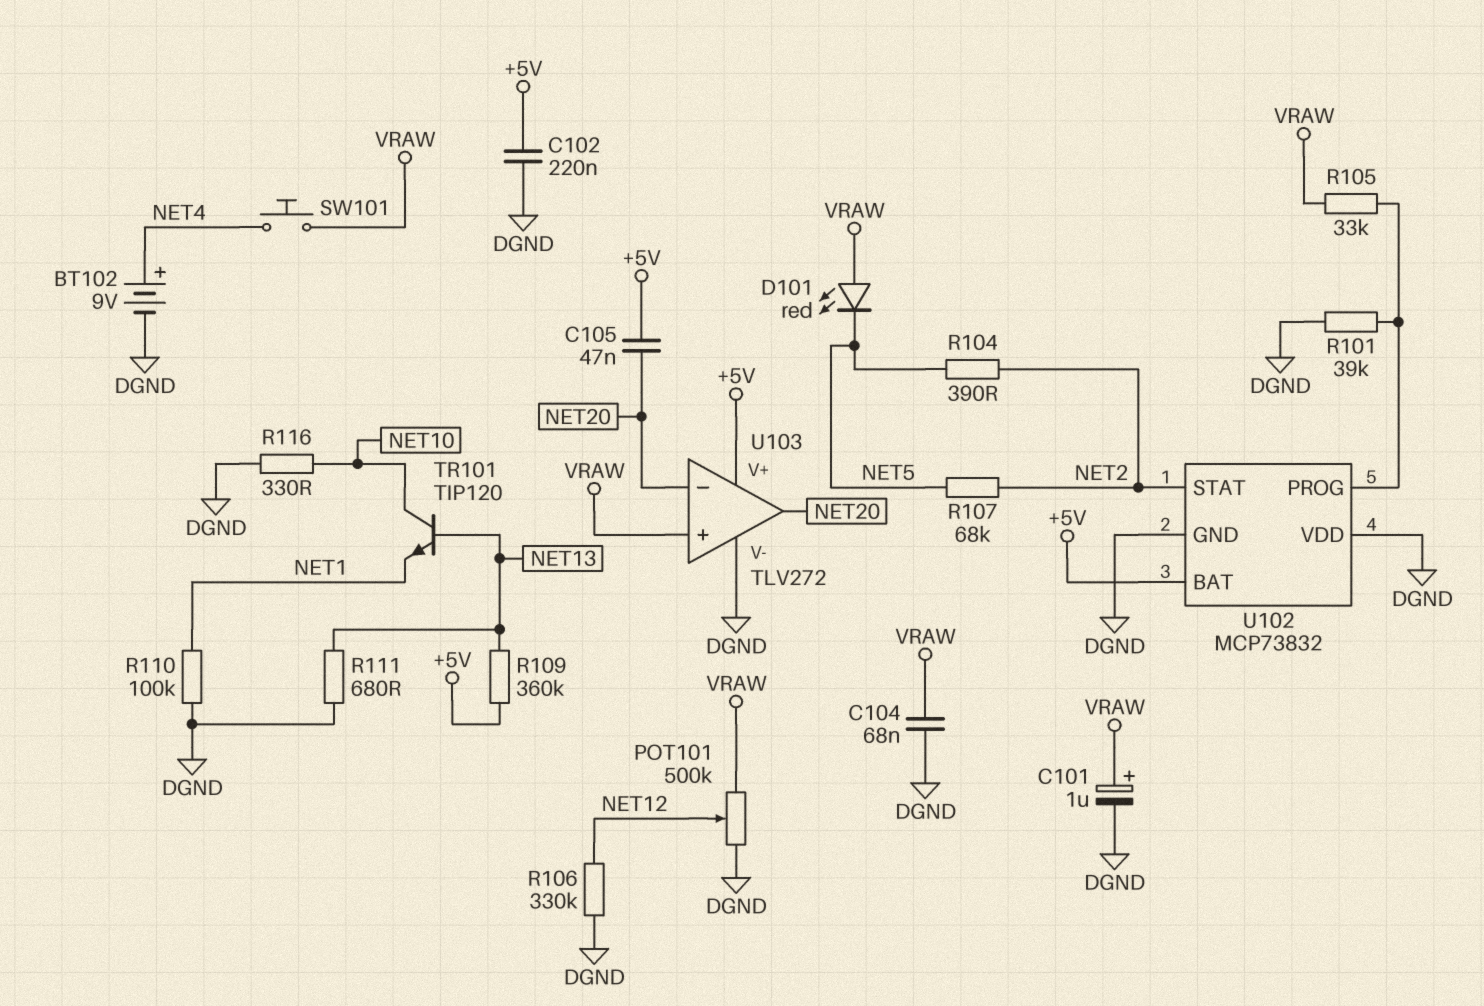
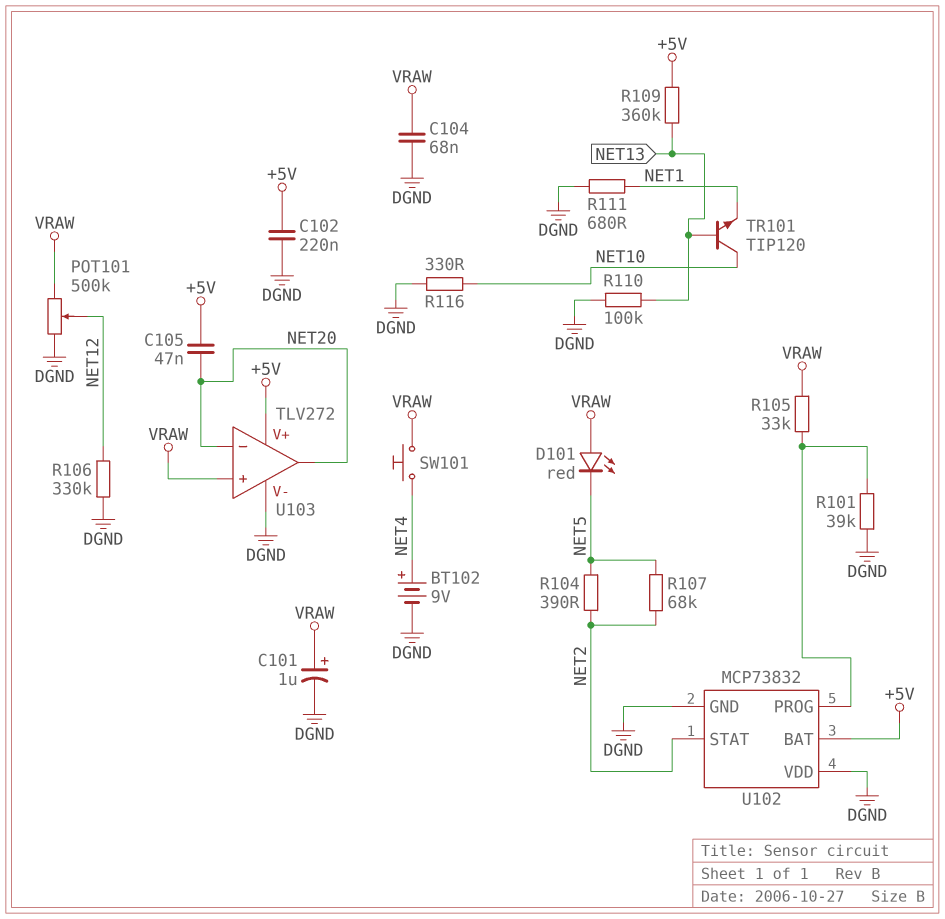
R110: 100k (DGND, NET1) -> 100k (DGND, NET13)
R111: 680 (DGND, NET13) -> 680 (DGND, NET1)

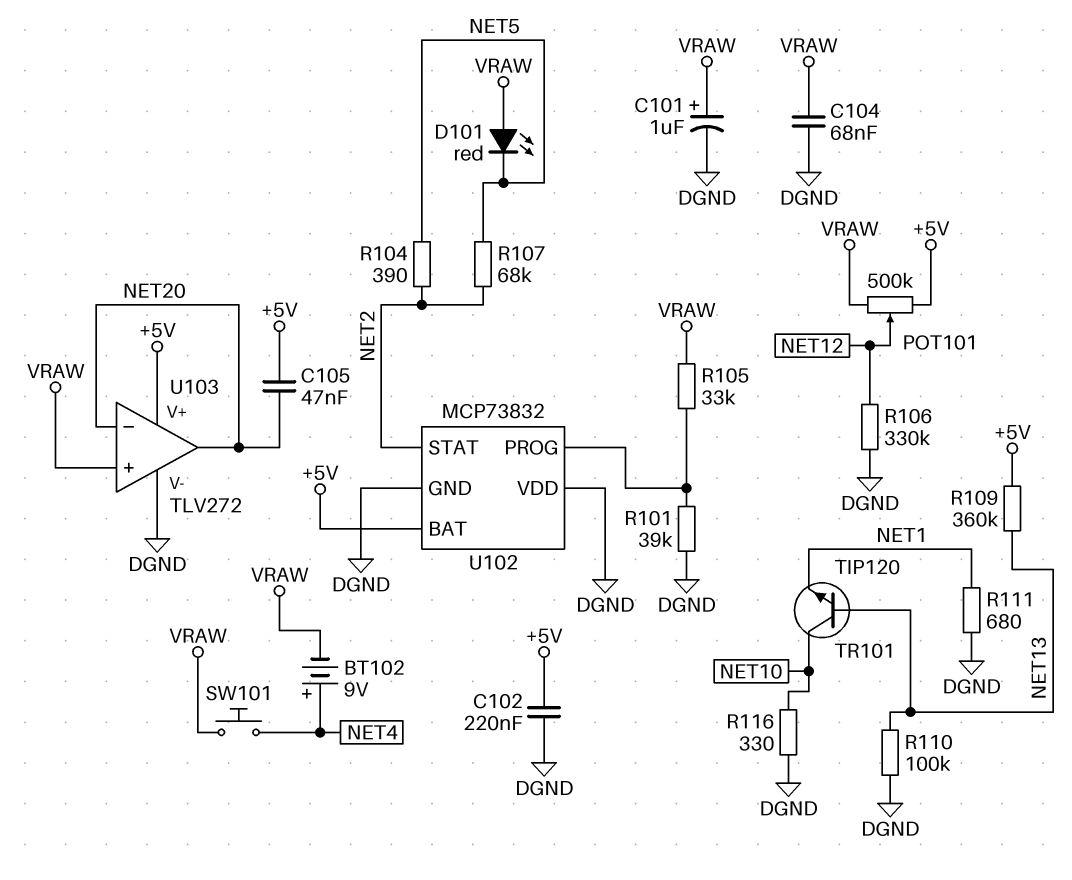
BT102: 9V (plus NET4, minus DGND) -> 9V (plus NET4, minus VRAW)
POT101: 500k (DGND, VRAW, wiper NET12) -> 500k (+5V, VRAW, wiper NET12)

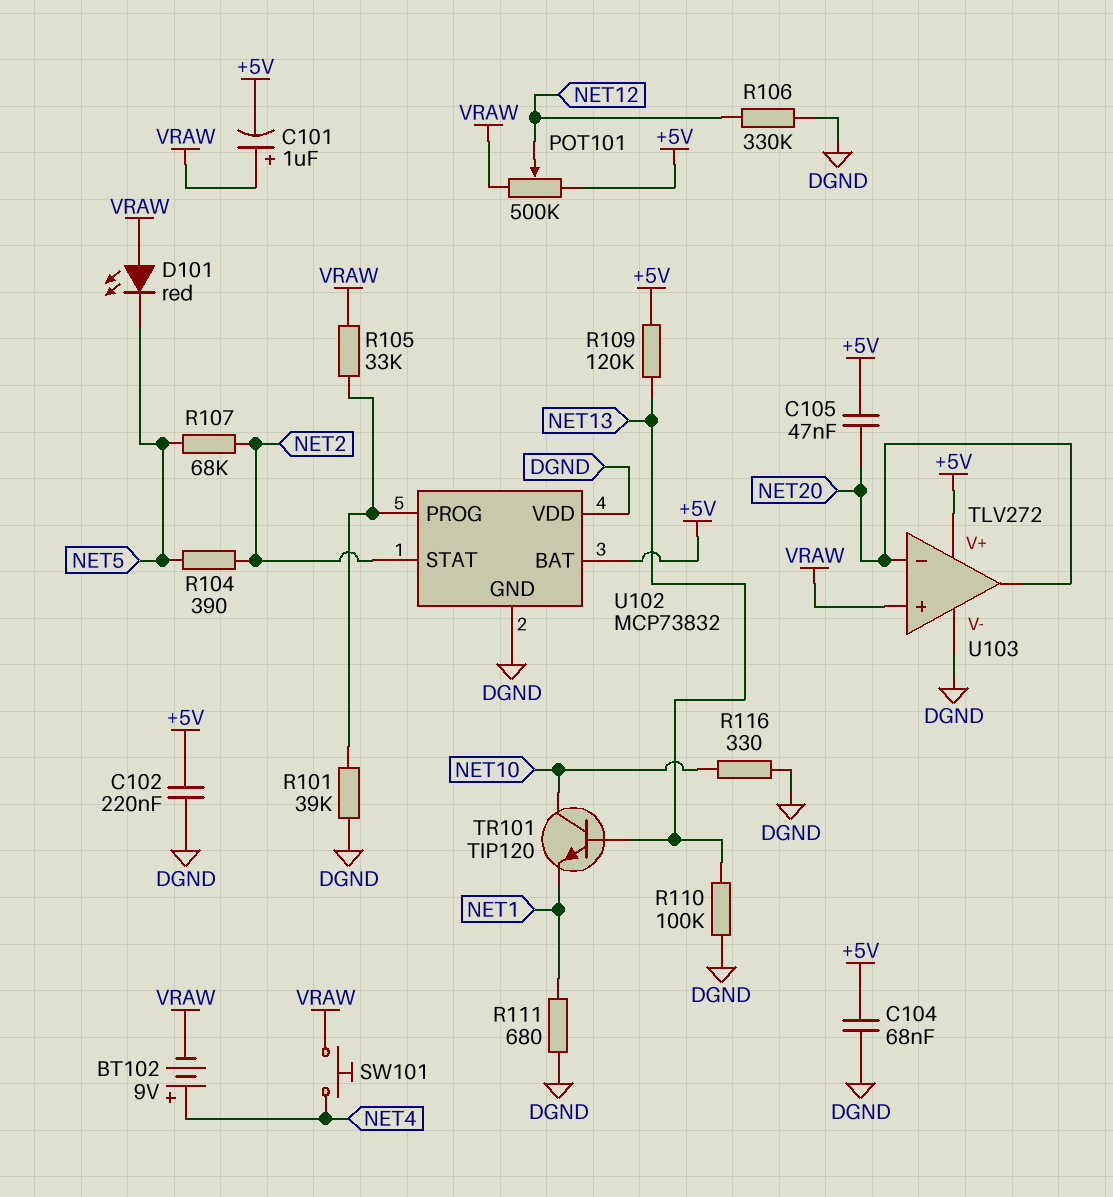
C101: 1uF (plus VRAW, minus DGND) -> 1uF (plus VRAW, minus +5V)
C104: 68nF (DGND, VRAW) -> 68nF (+5V, DGND)
R109: 360k (+5V, NET13) -> 120k (+5V, NET13)

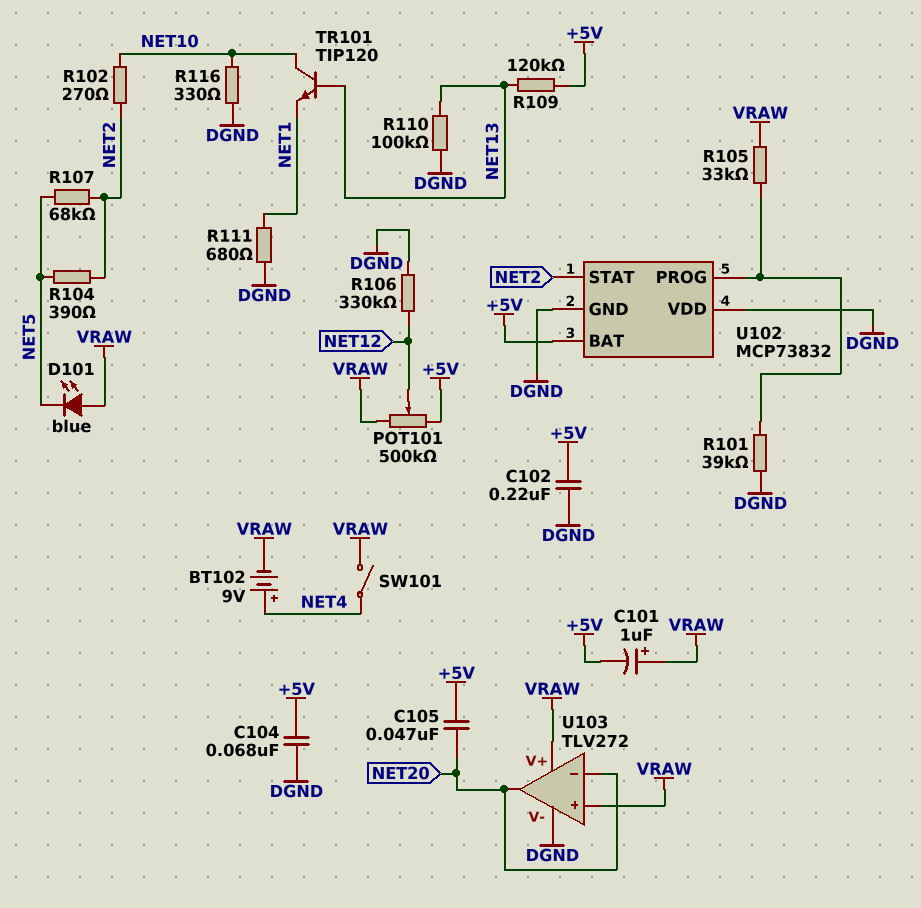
D101: LED red (A VRAW, K NET5) -> LED blue (A VRAW, K NET5)
R102: none -> 270 (NET2, NET10)
SW101: button (NET4, VRAW) -> switch (NET4, VRAW)
U103 pin V+: +5V -> VRAW

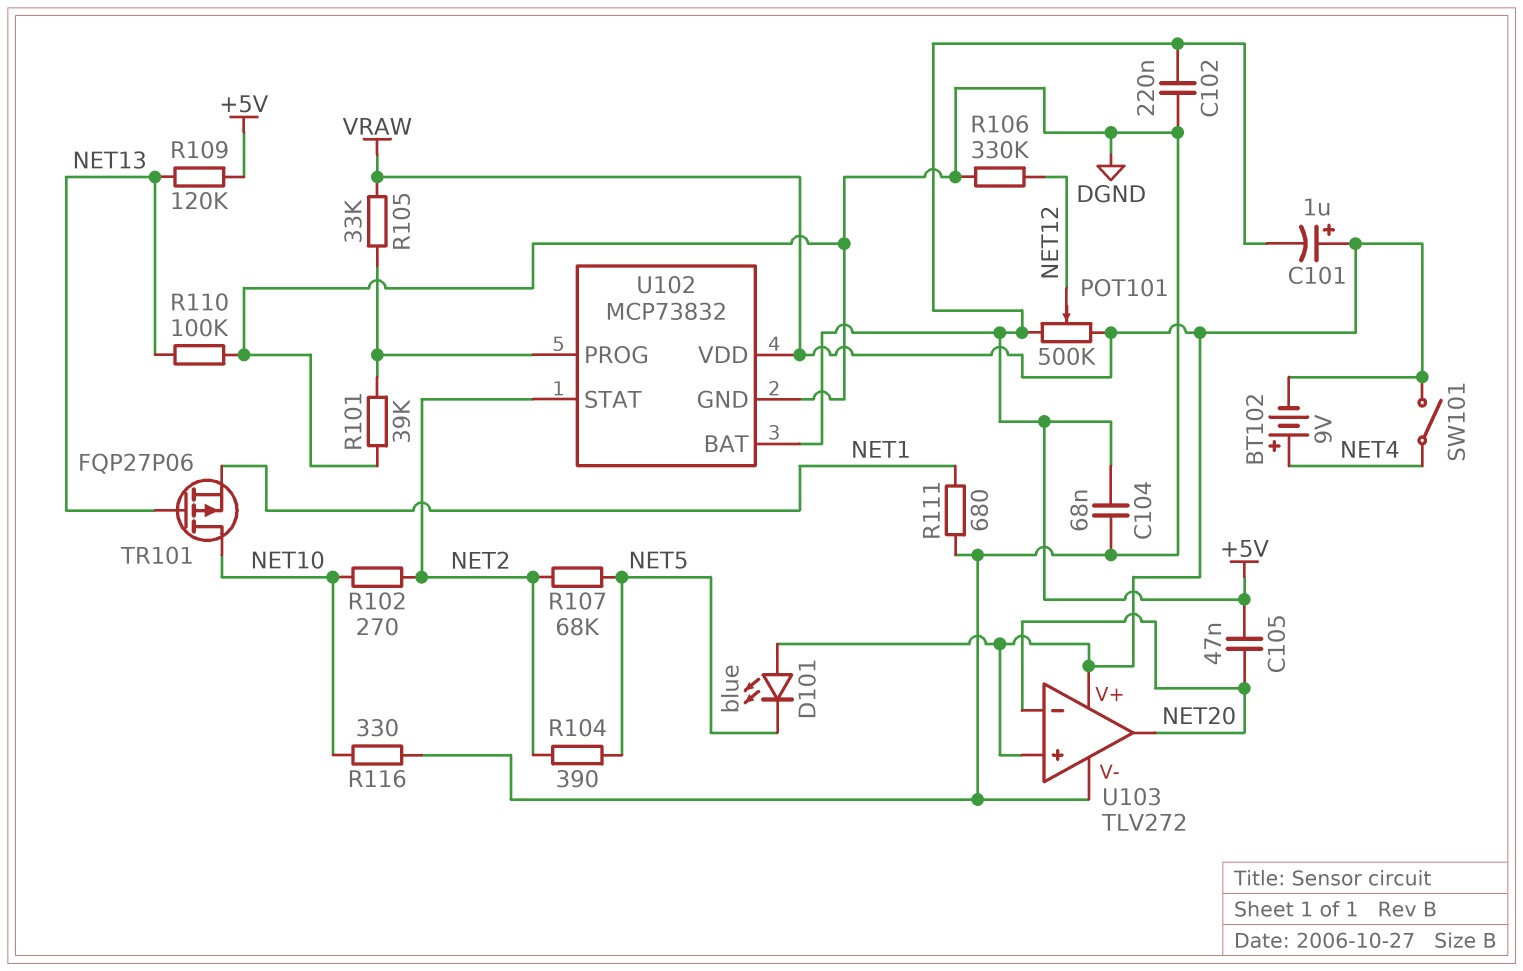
TR101: NPN TIP120 (B NET13, C NET10, E NET1) -> PMOS FQP27P06 (G NET13, D NET10, S NET1)
U102 pin VDD: DGND -> VRAW

